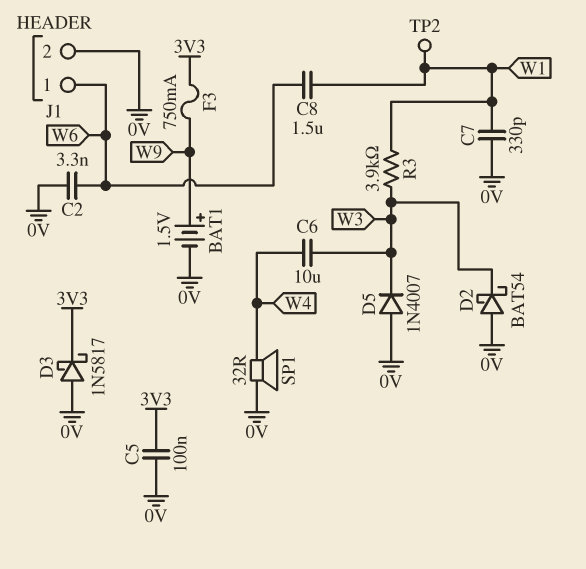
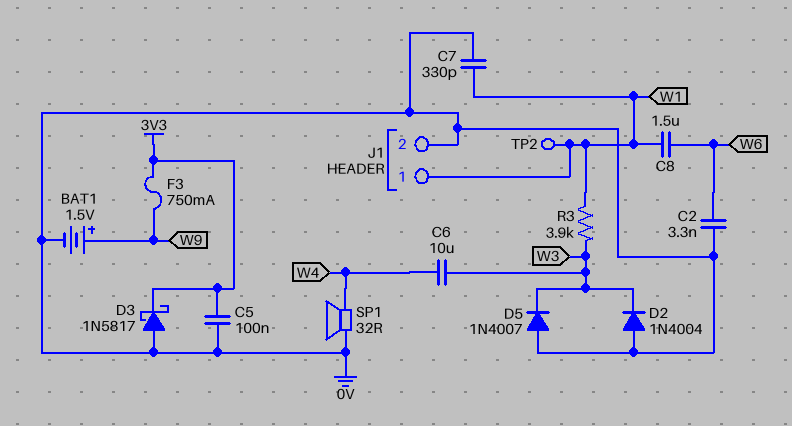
D2: schottky BAT54 (A 0V, K W3) -> diode 1N4004 (A 0V, K W3)
J1 pin 1: W6 -> W1

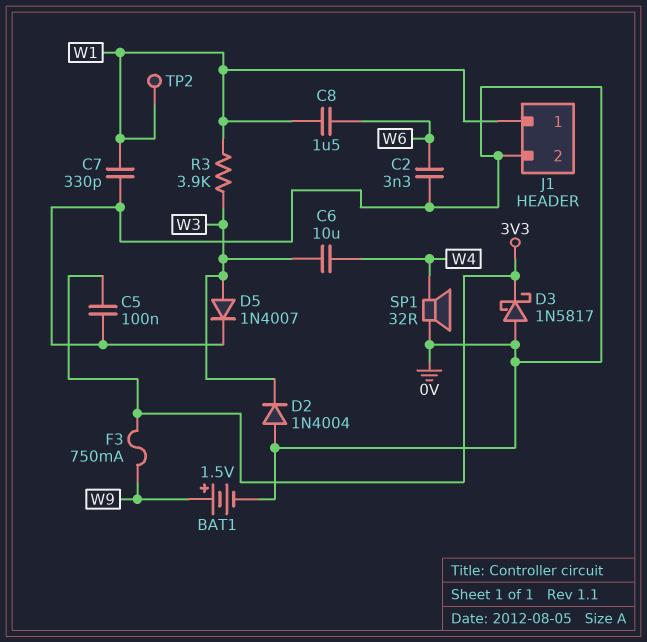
D5: diode 1N4007 (A 0V, K W3) -> diode 1N4007 (A W3, K 0V)

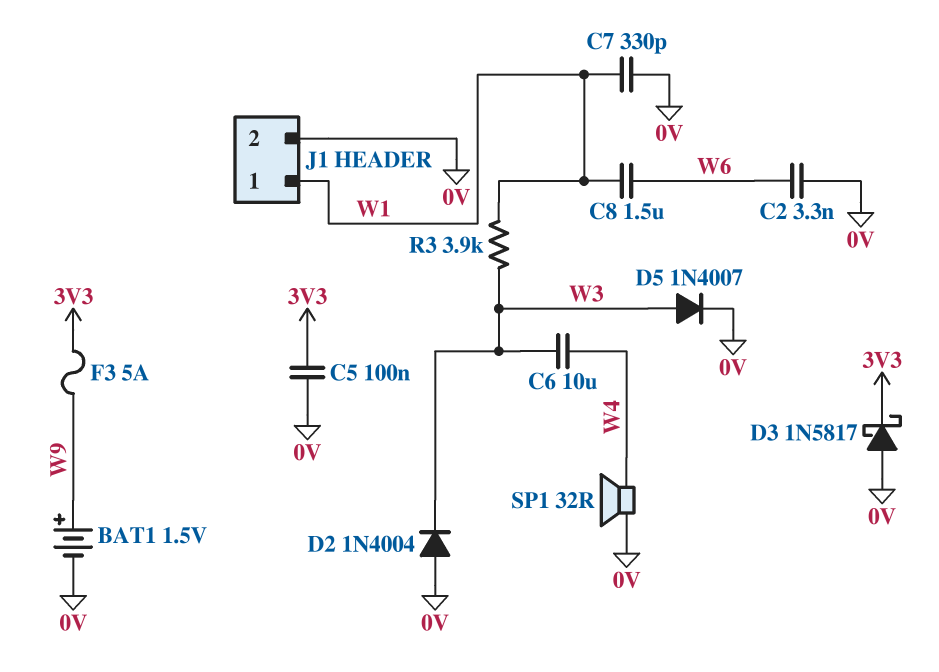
F3: 750mA (3V3, W9) -> 5A (3V3, W9)
TP2: test point (W1) -> none

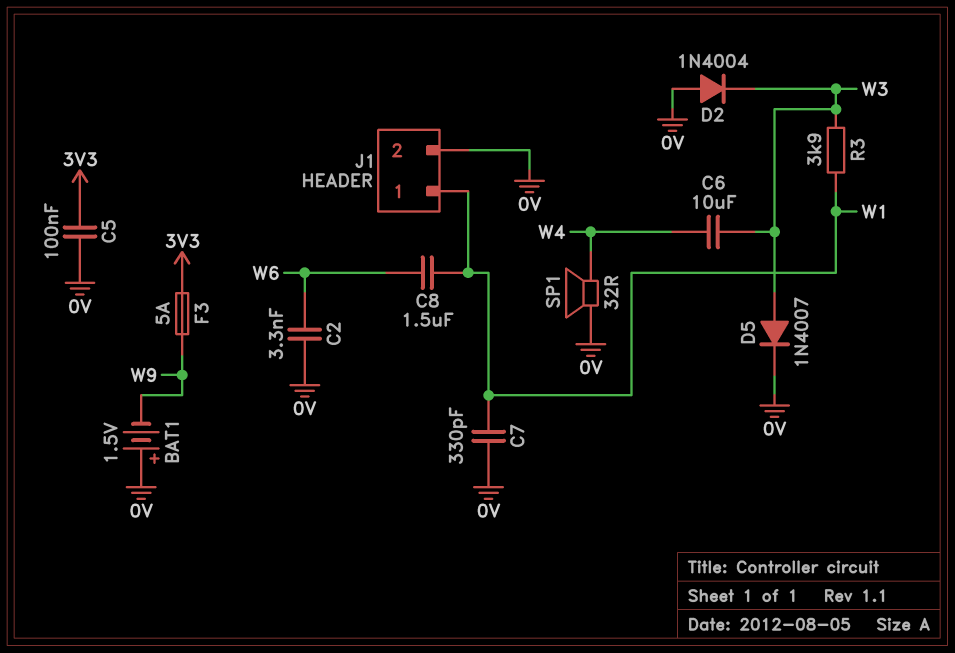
BAT1: 1.5V (plus W9, minus 0V) -> 1.5V (plus 0V, minus W9)
D3: schottky 1N5817 (A 0V, K 3V3) -> none

